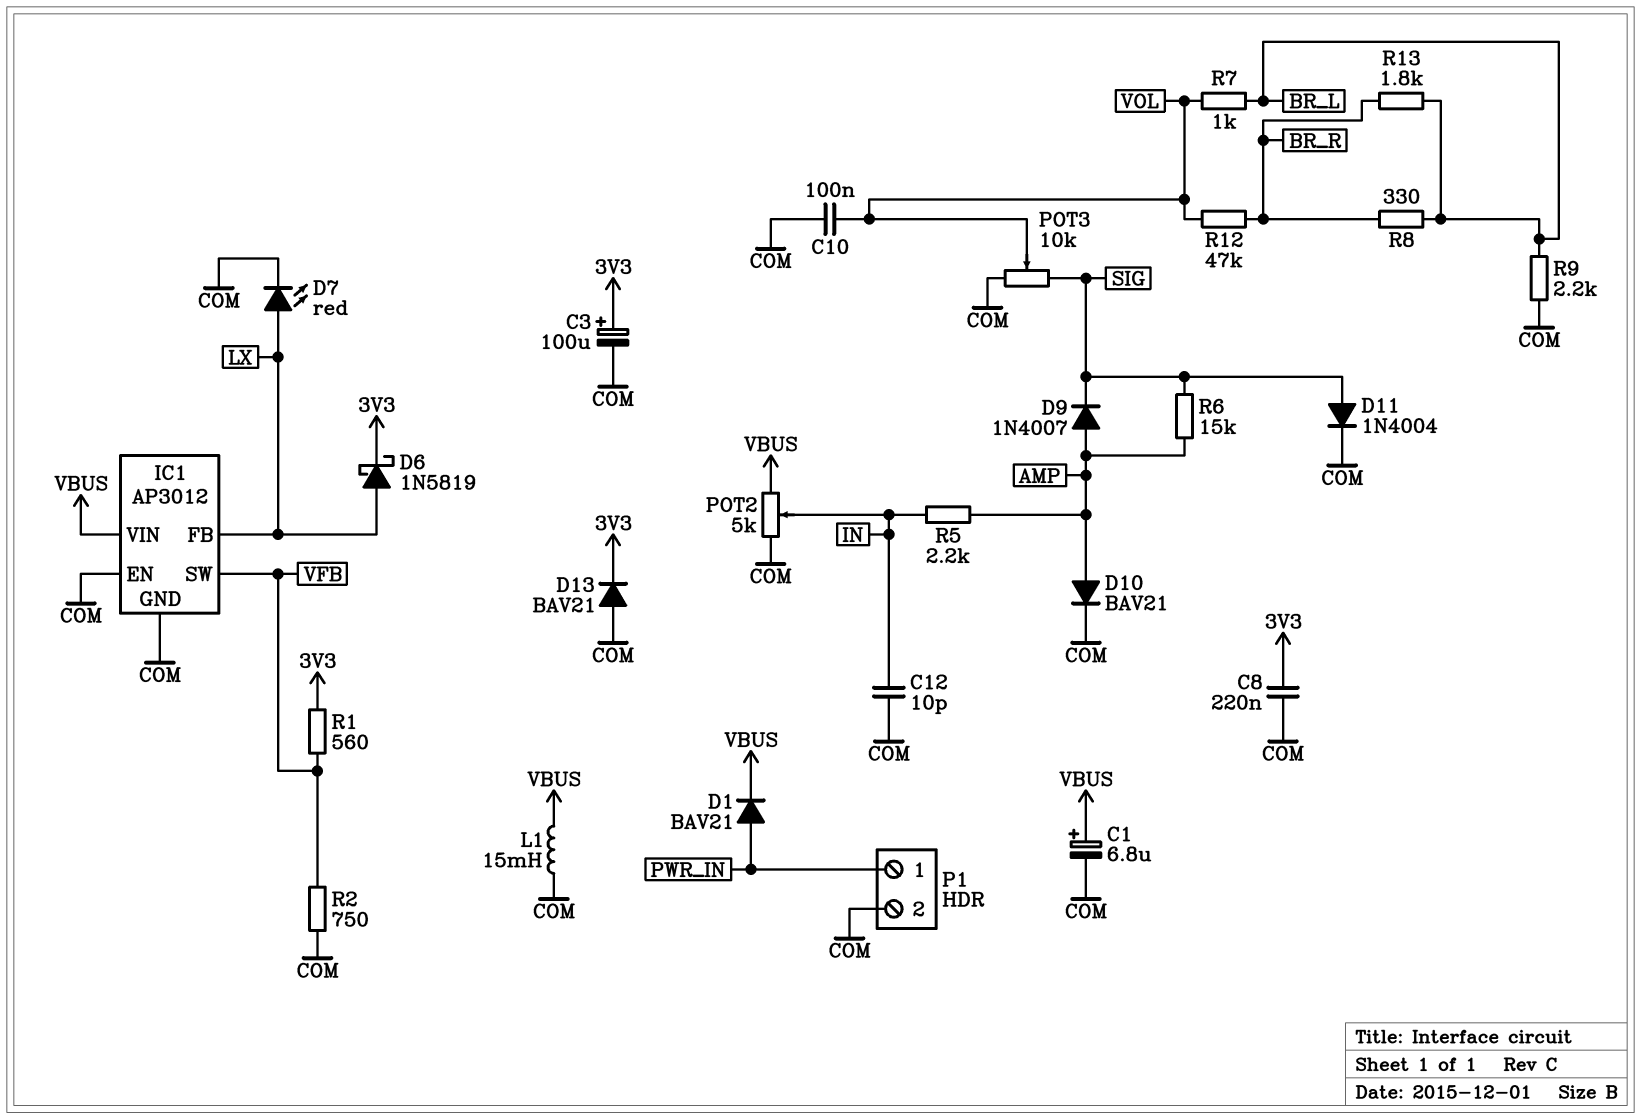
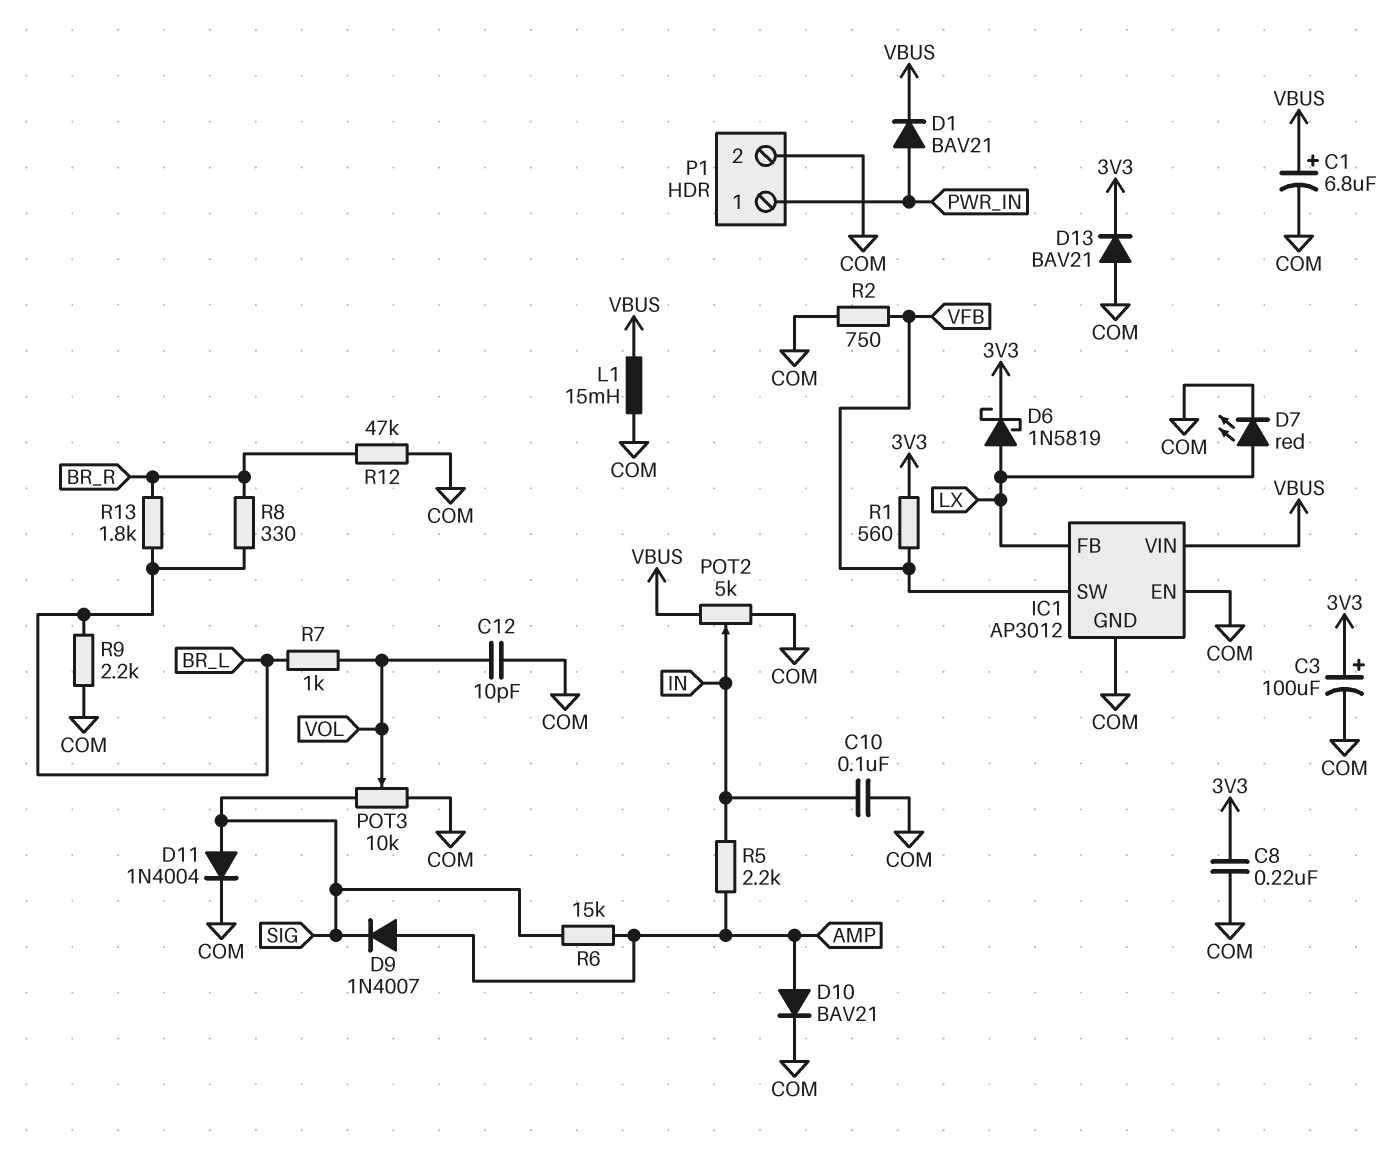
C10: 100nF (COM, VOL) -> 100nF (COM, IN)
C12: 10pF (COM, IN) -> 10pF (COM, VOL)
R12: 47k (BR_R, VOL) -> 47k (BR_R, COM)

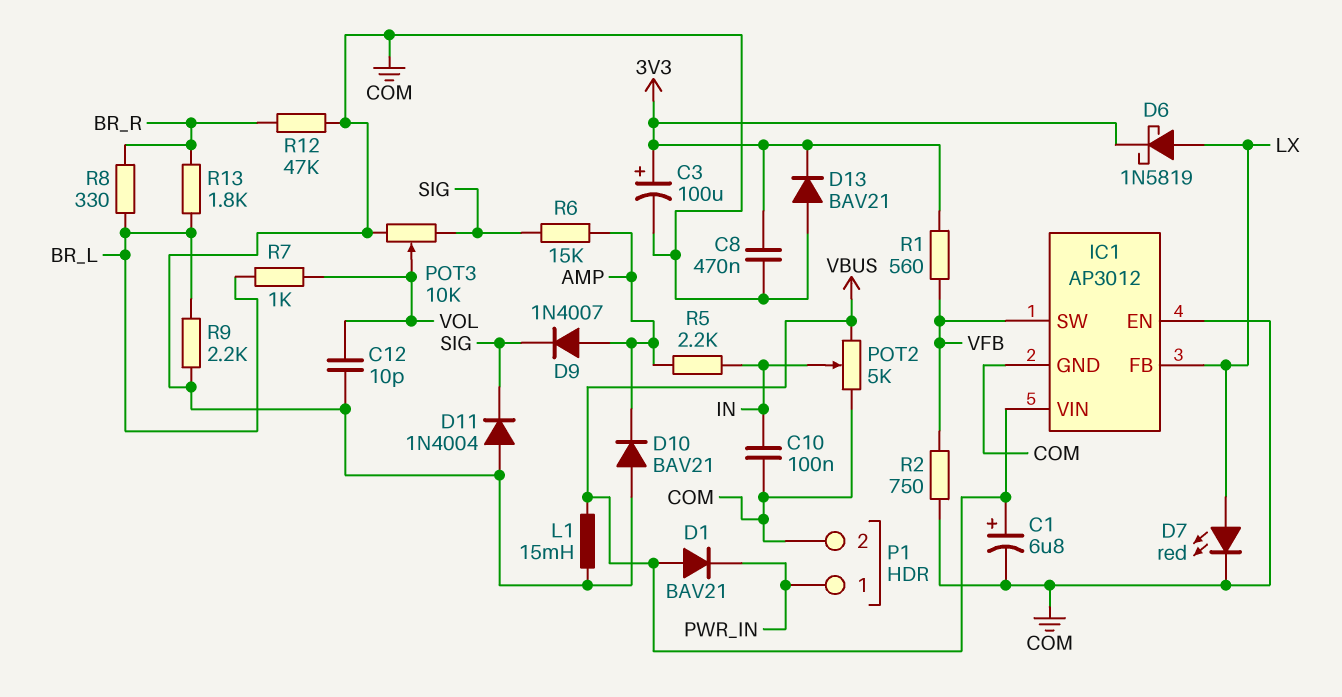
C8: 220nF (3V3, COM) -> 470nF (3V3, COM)
D1: diode BAV21 (A PWR_IN, K VBUS) -> diode BAV21 (A VBUS, K PWR_IN)
D10: diode BAV21 (A AMP, K COM) -> diode BAV21 (A COM, K AMP)
D11: diode 1N4004 (A SIG, K COM) -> diode 1N4004 (A COM, K SIG)

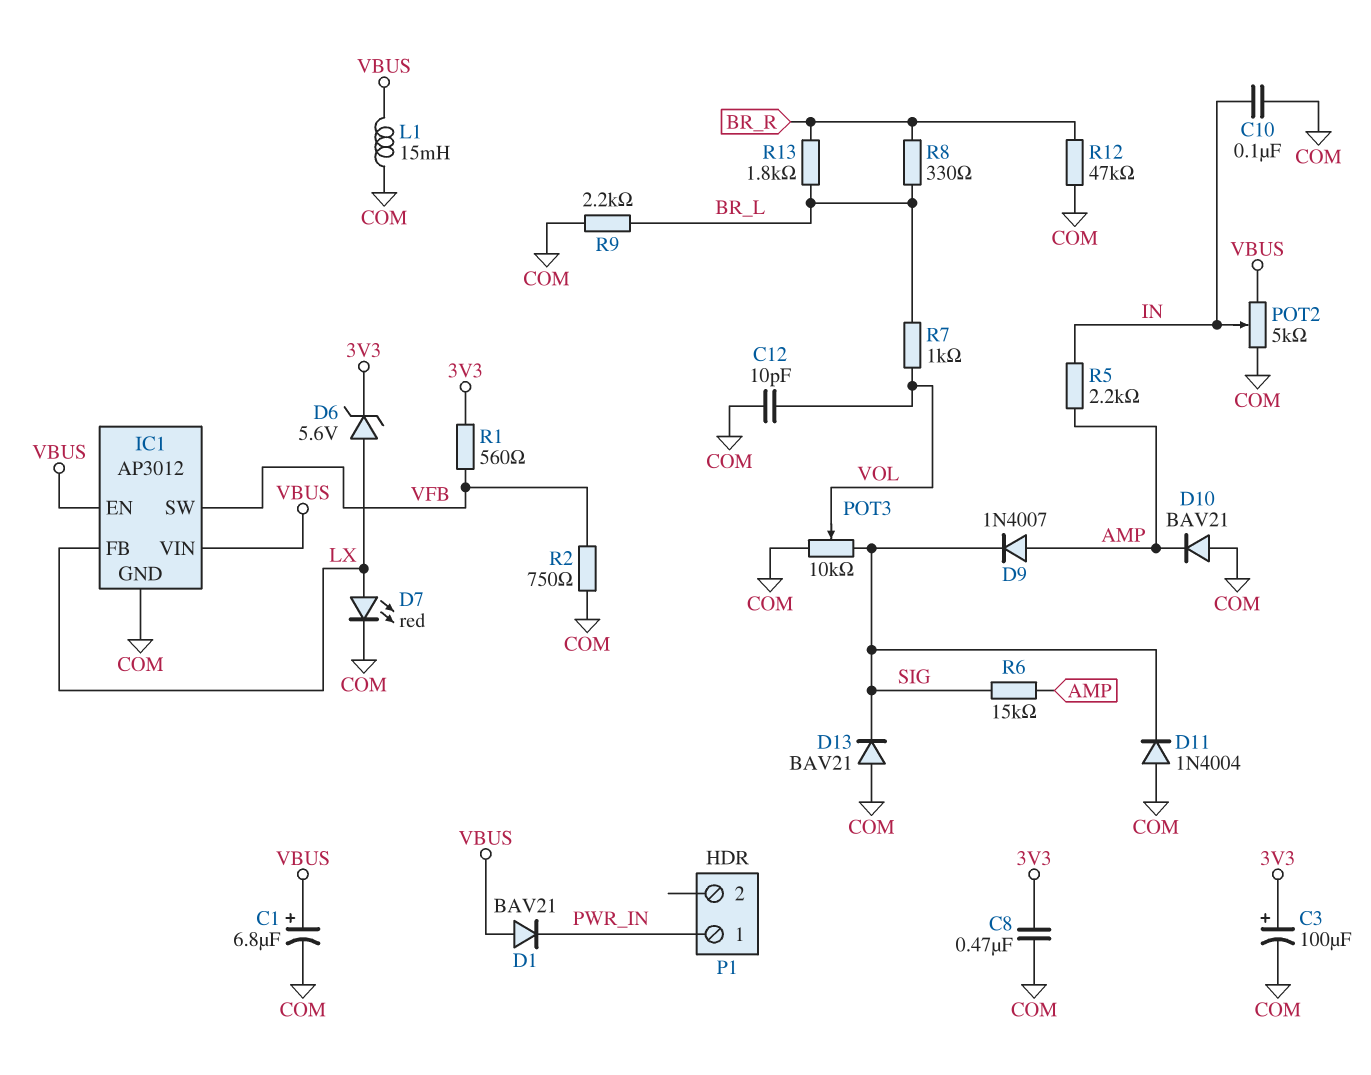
D6: schottky 1N5819 (A LX, K 3V3) -> zener 5.6V (A LX, K 3V3)
D13: diode BAV21 (A COM, K 3V3) -> diode BAV21 (A COM, K SIG)
IC1 pin EN: COM -> VBUS
P1 pin 2: COM -> none

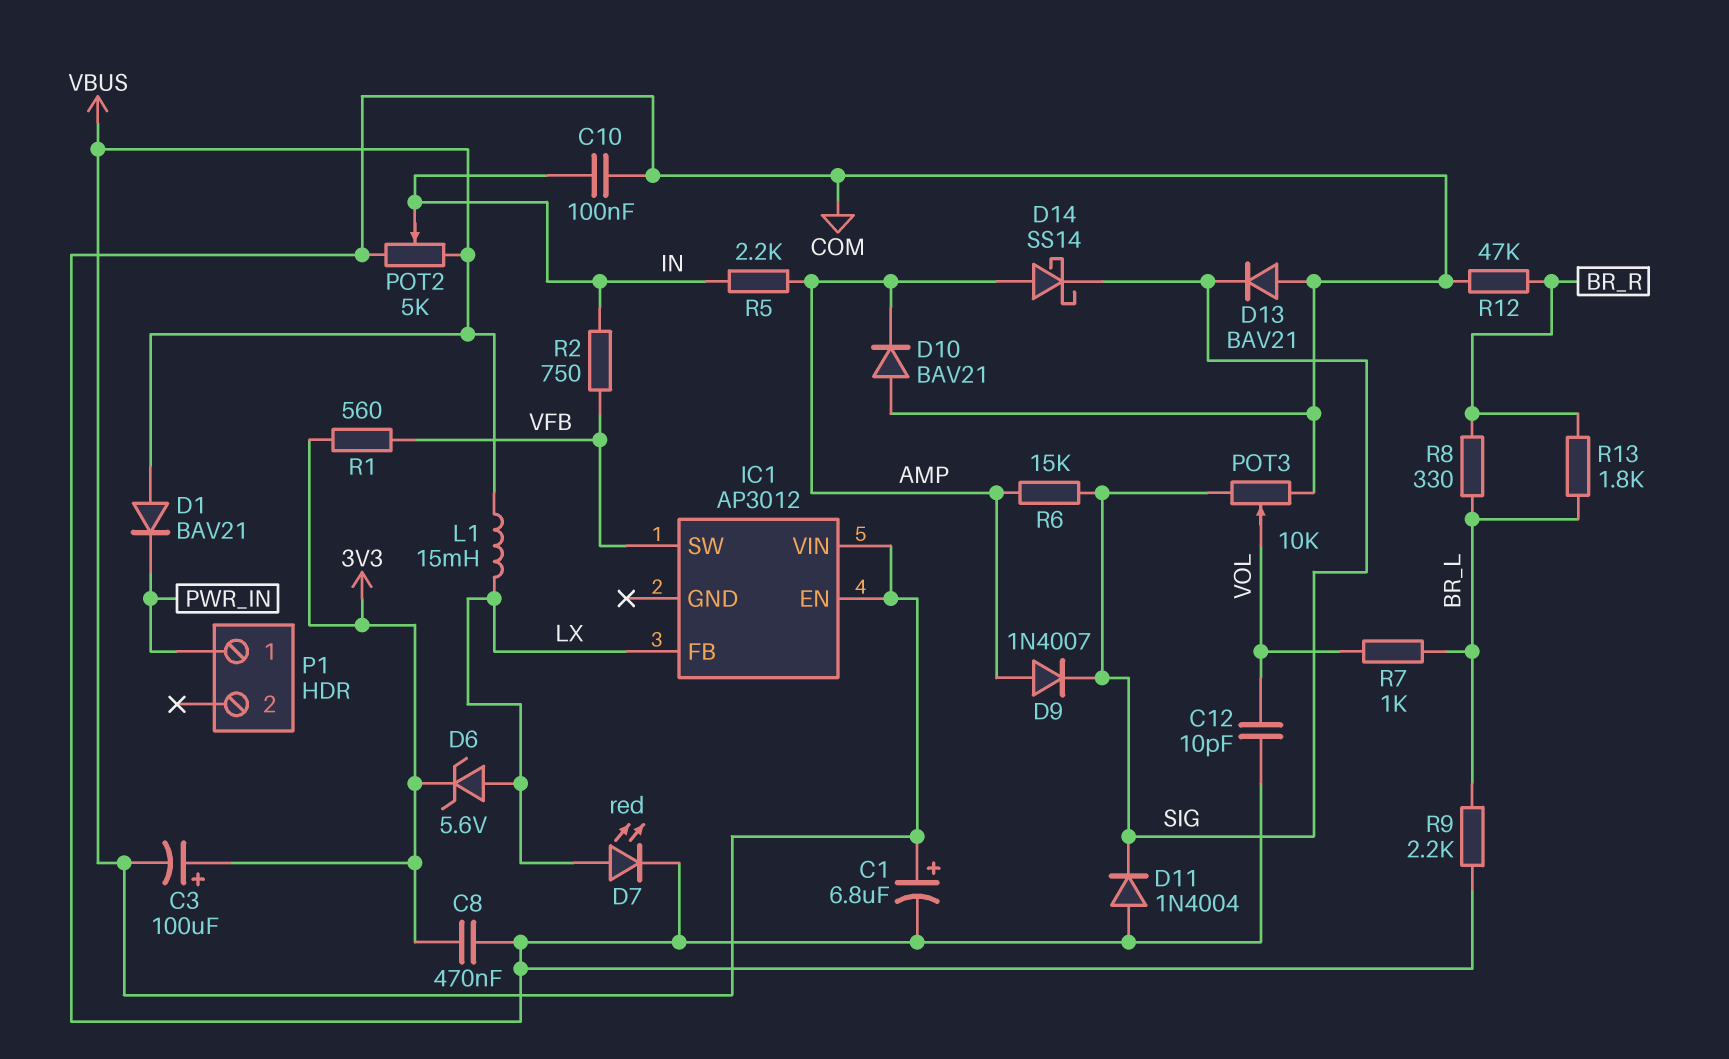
C3: 100uF (plus 3V3, minus COM) -> 100uF (plus 3V3, minus VBUS)
D14: none -> schottky SS14 (A AMP, K SIG)
IC1 pin GND: COM -> none
L1: 15mH (COM, VBUS) -> 15mH (LX, VBUS)
R2: 750 (COM, VFB) -> 750 (IN, VFB)

